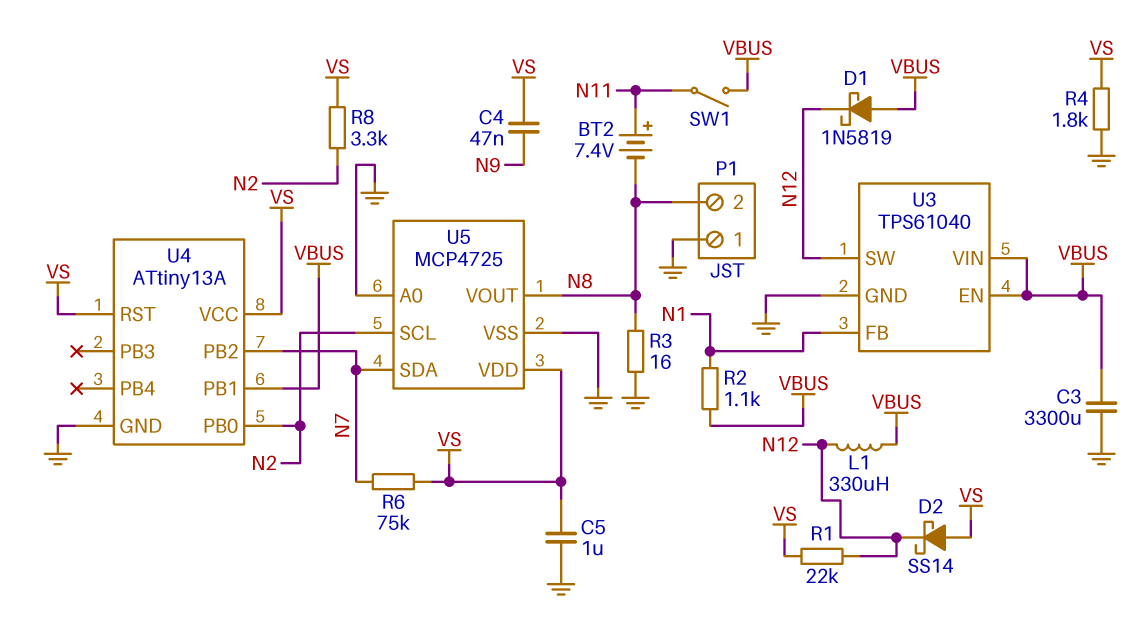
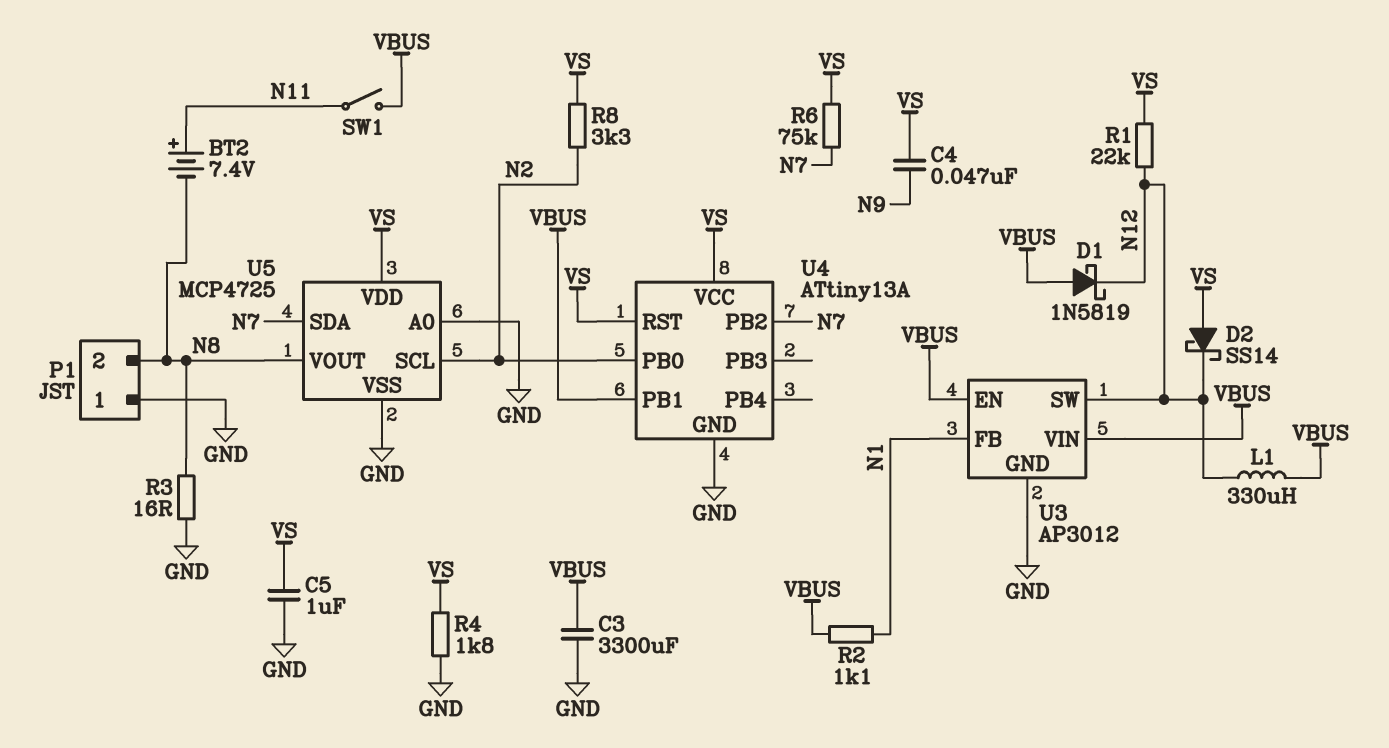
U3: TPS61040 -> AP3012

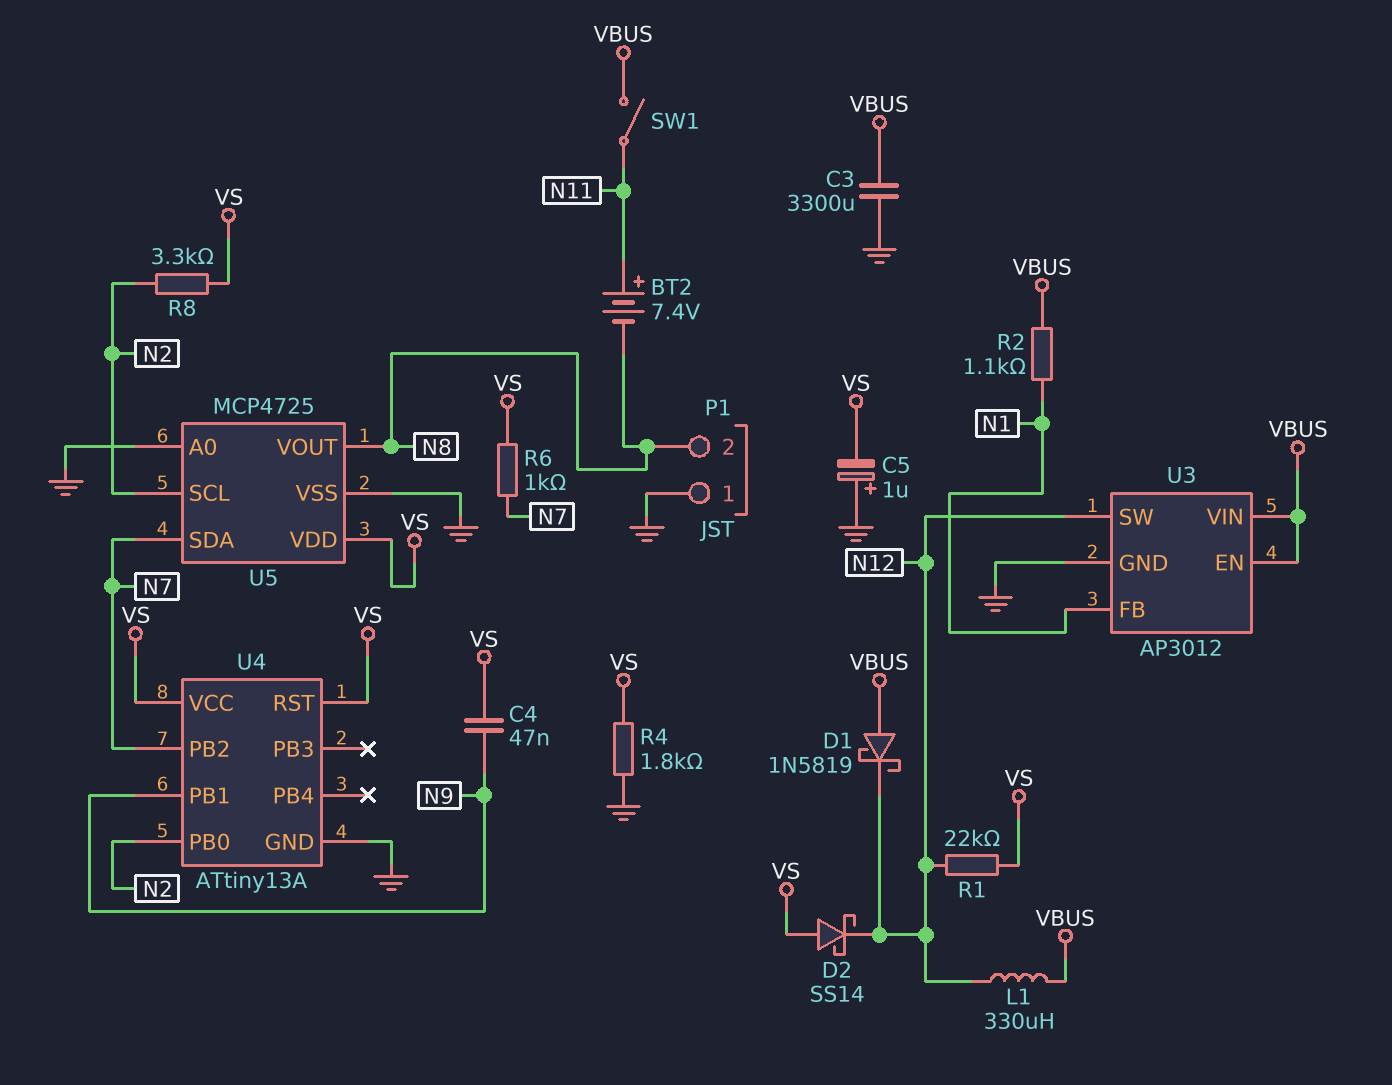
C5: 1uF (GND, VS) -> 1uF (plus GND, minus VS)
R3: 16 (GND, N8) -> none
R6: 75k (N7, VS) -> 1k (N7, VS)
U4 pin PB1: VBUS -> N9

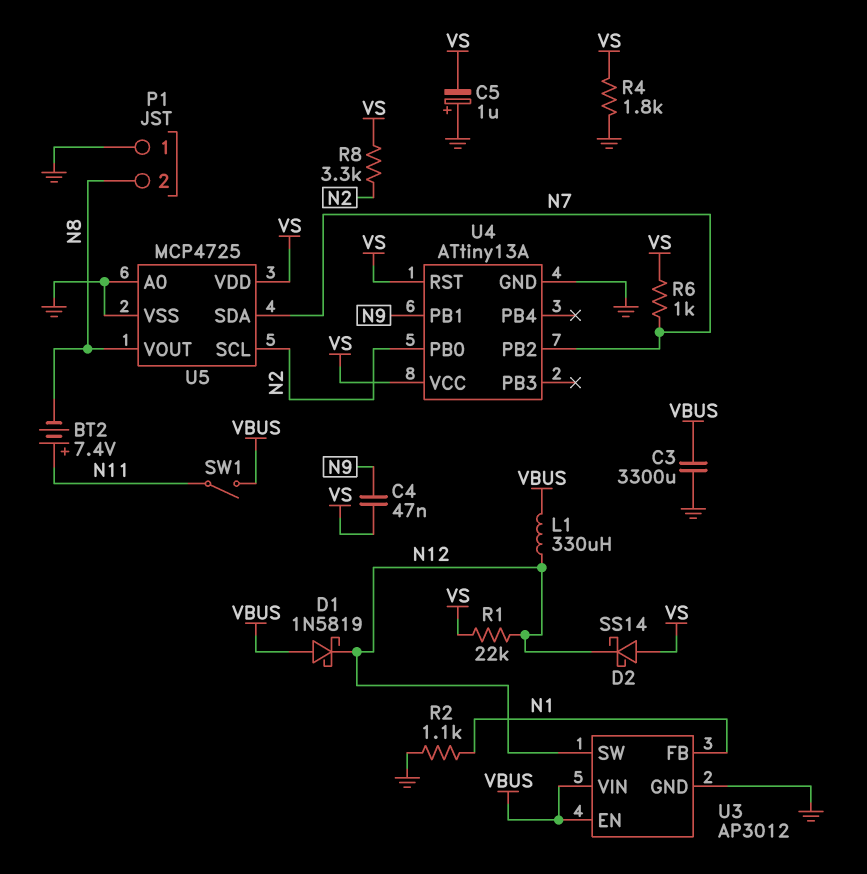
R2: 1.1k (N1, VBUS) -> 1.1k (GND, N1)

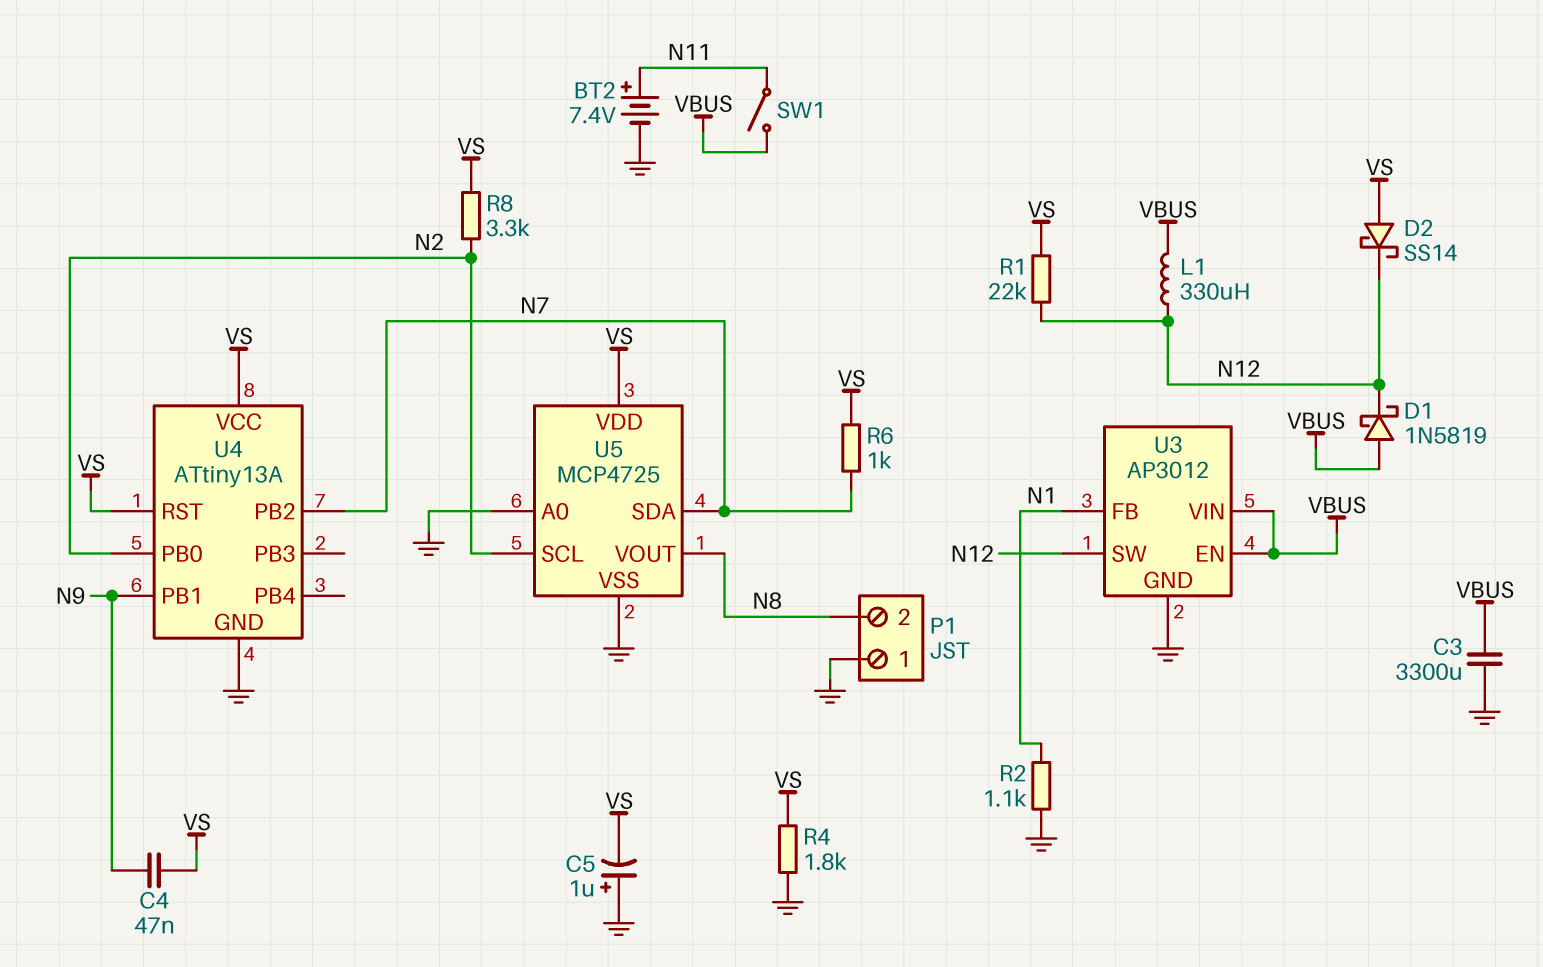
BT2: 7.4V (plus N11, minus N8) -> 7.4V (plus N11, minus GND)

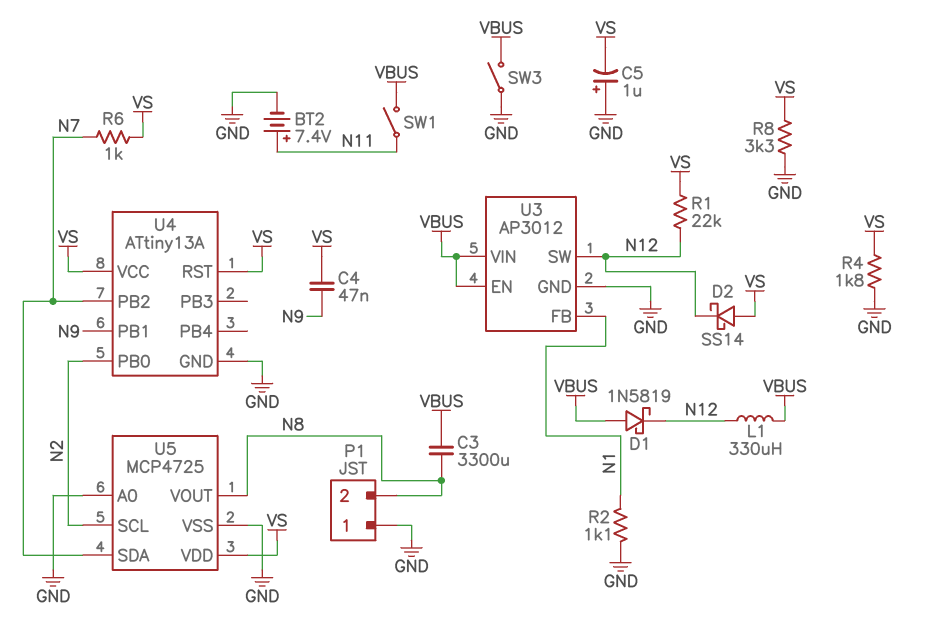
C3: 3300uF (GND, VBUS) -> 3300uF (N8, VBUS)
R8: 3.3k (N2, VS) -> 3.3k (GND, VS)
SW3: none -> switch (GND, VBUS)

